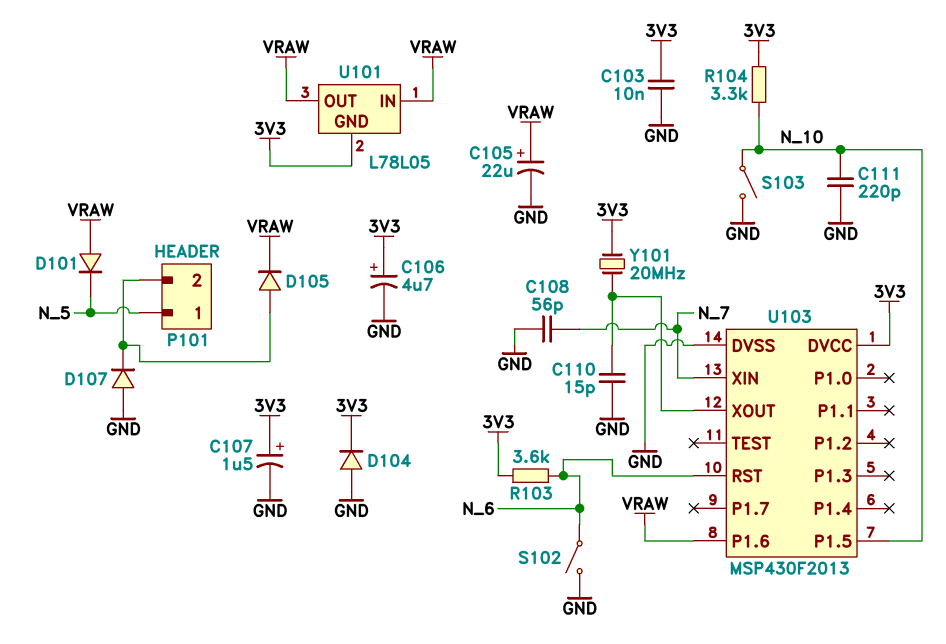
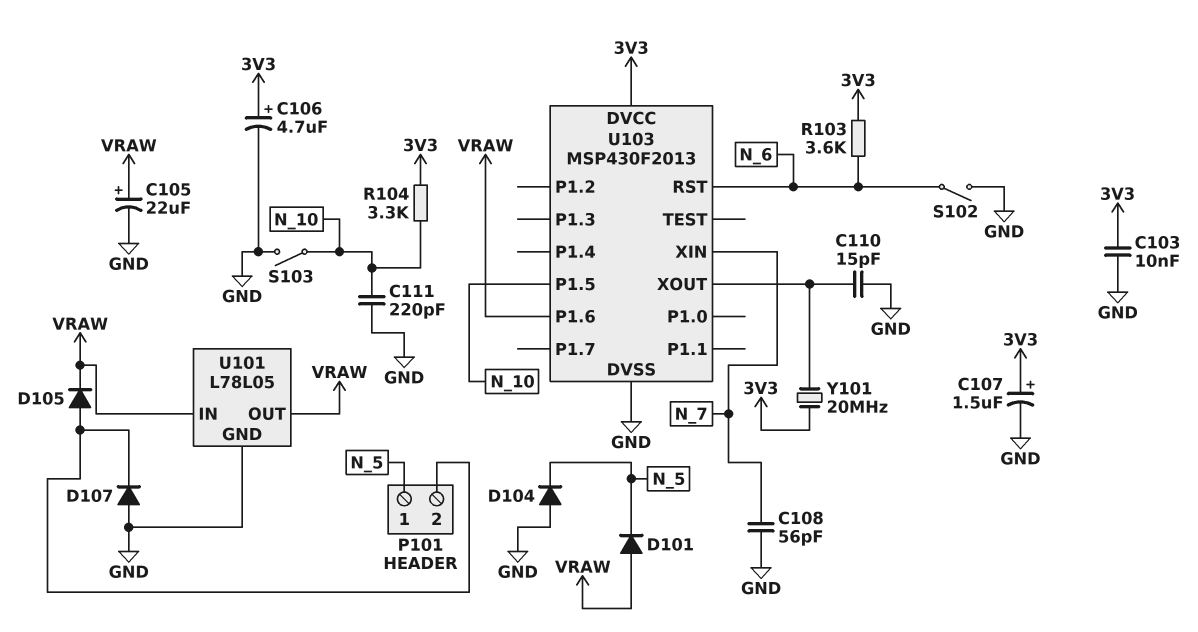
D104: diode (A GND, K 3V3) -> diode (A GND, K N_5)
U101 pin GND: 3V3 -> GND

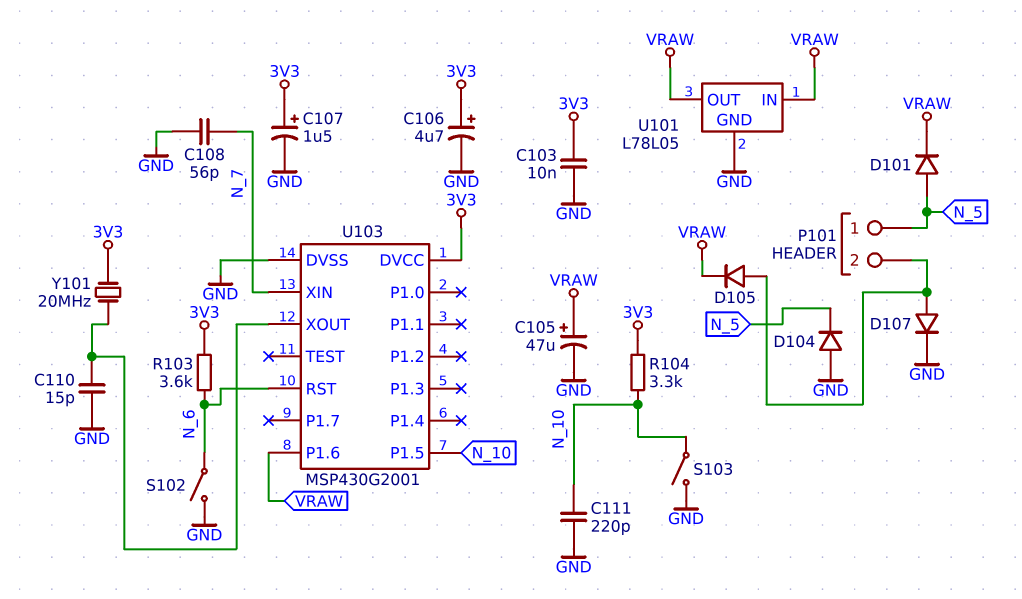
C105: 22uF (plus VRAW, minus GND) -> 47uF (plus VRAW, minus GND)
D101: diode (A VRAW, K N_5) -> diode (A N_5, K VRAW)
D107: diode (A GND, K P101/2) -> diode (A P101/2, K GND)
U103: MSP430F2013 -> MSP430G2001

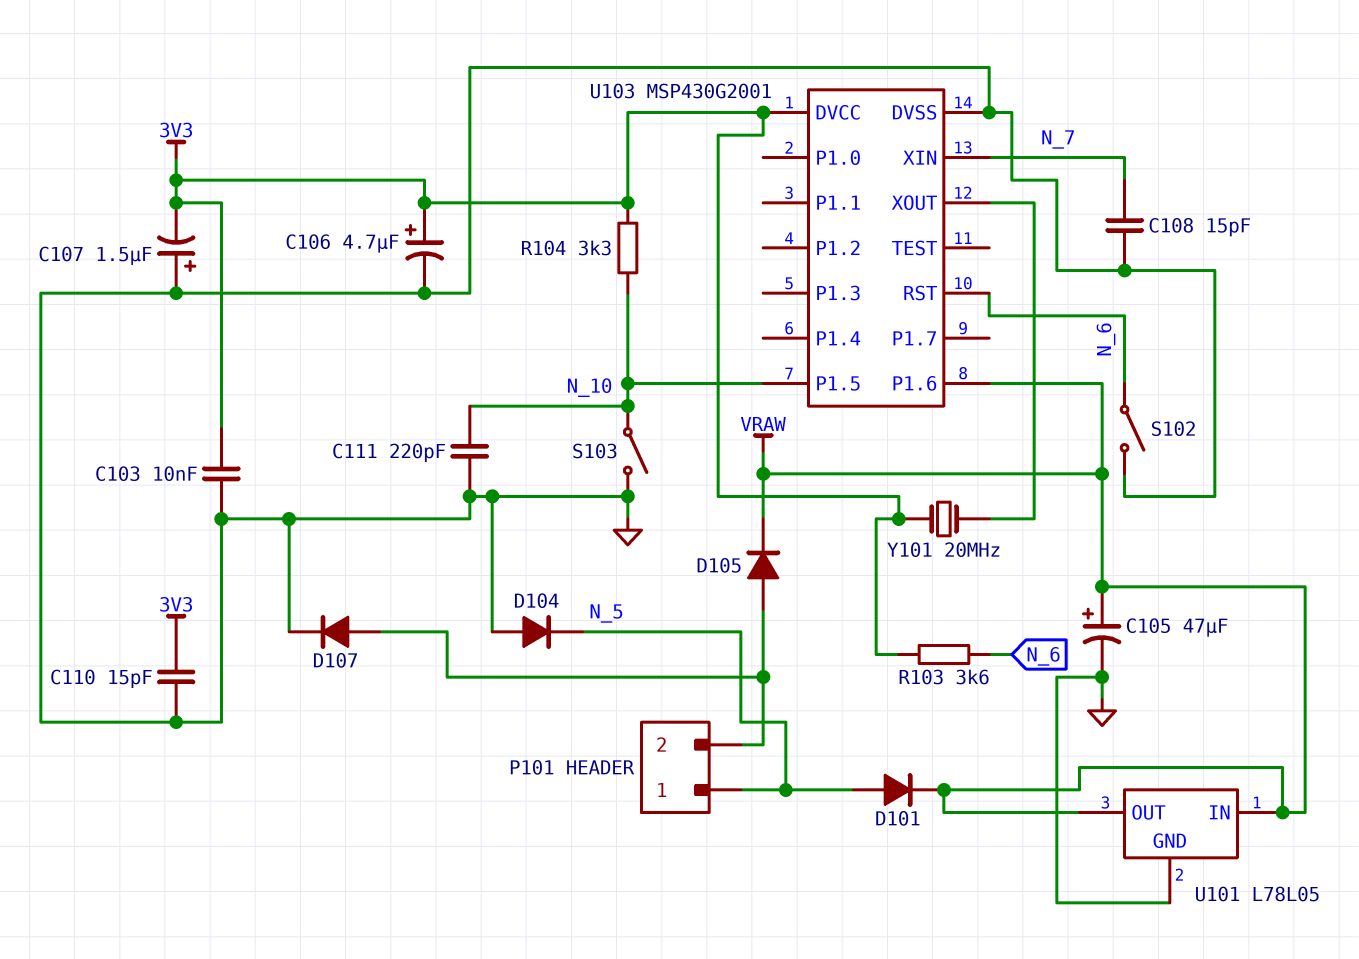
C107: 1.5uF (plus 3V3, minus GND) -> 1.5uF (plus GND, minus 3V3)
C108: 56pF (GND, N_7) -> 15pF (GND, N_7)
C110: 15pF (GND, U103/XOUT) -> 15pF (3V3, GND)

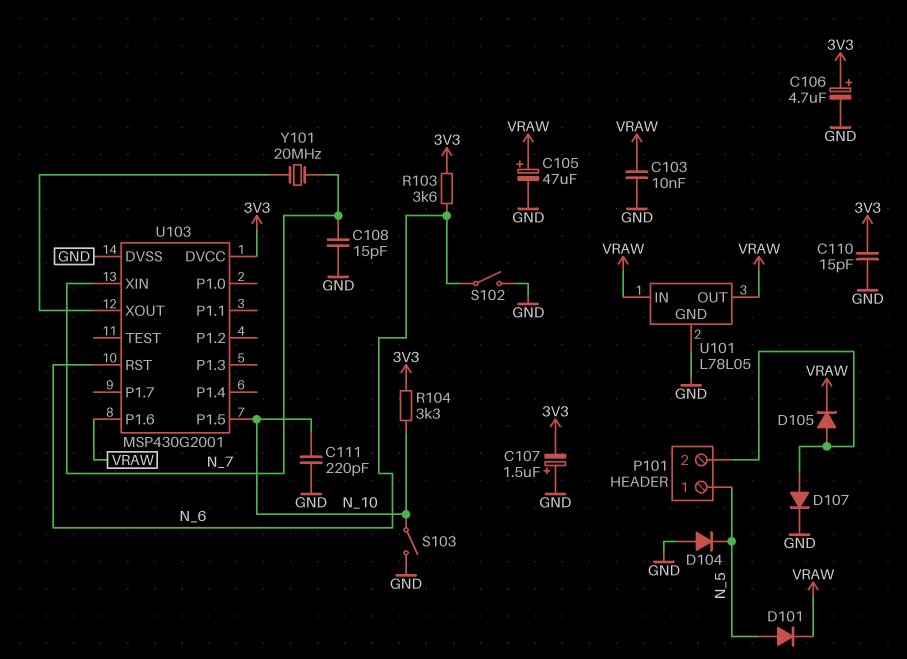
C103: 10nF (3V3, GND) -> 10nF (GND, VRAW)
Y101: 20MHz (3V3, U103/XOUT) -> 20MHz (N_7, U103/XOUT)

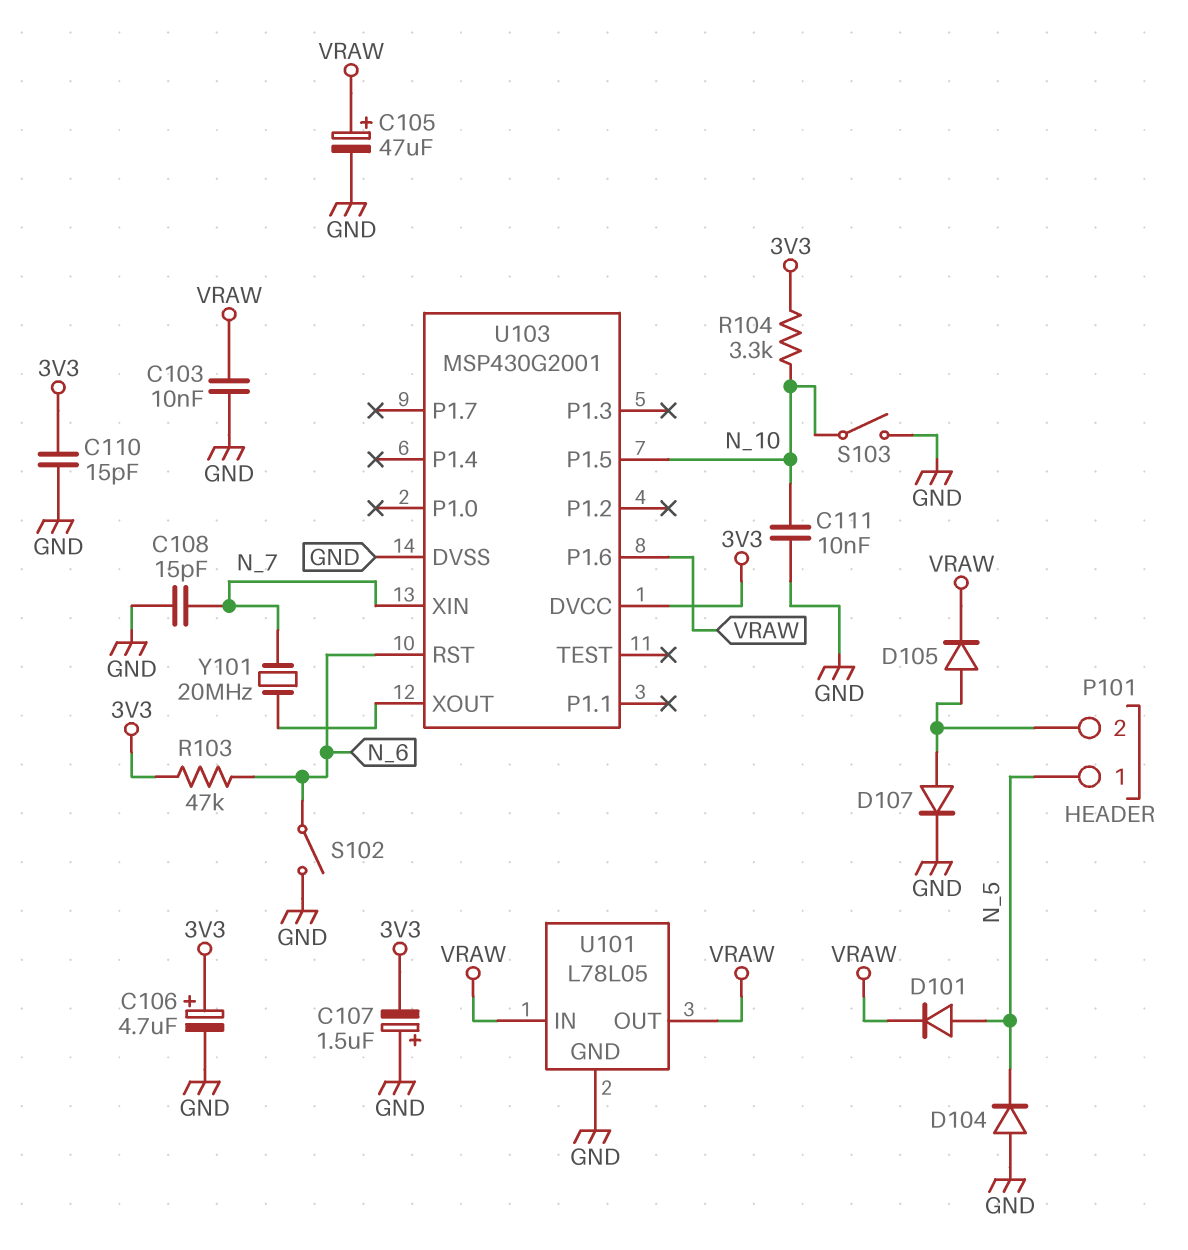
C111: 220pF (GND, N_10) -> 10nF (GND, N_10)
R103: 3.6k (3V3, N_6) -> 47k (3V3, N_6)

